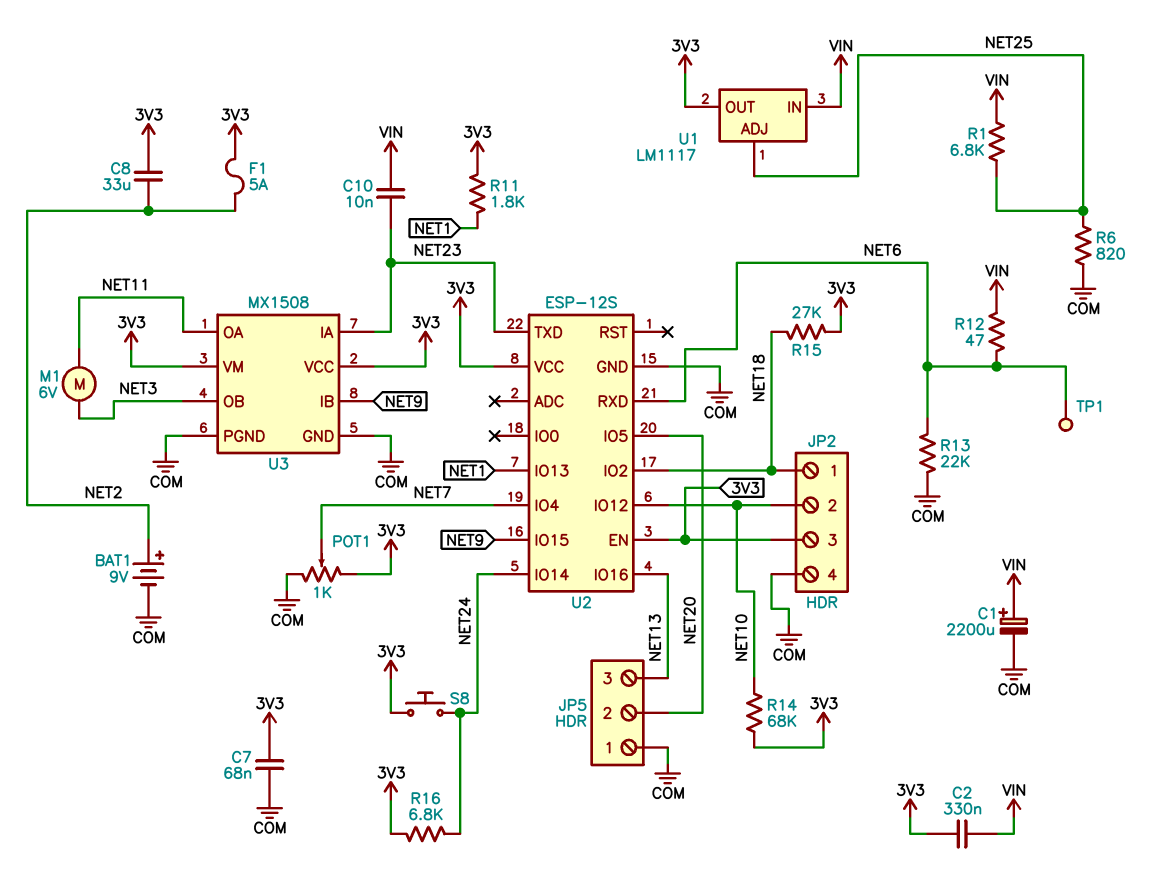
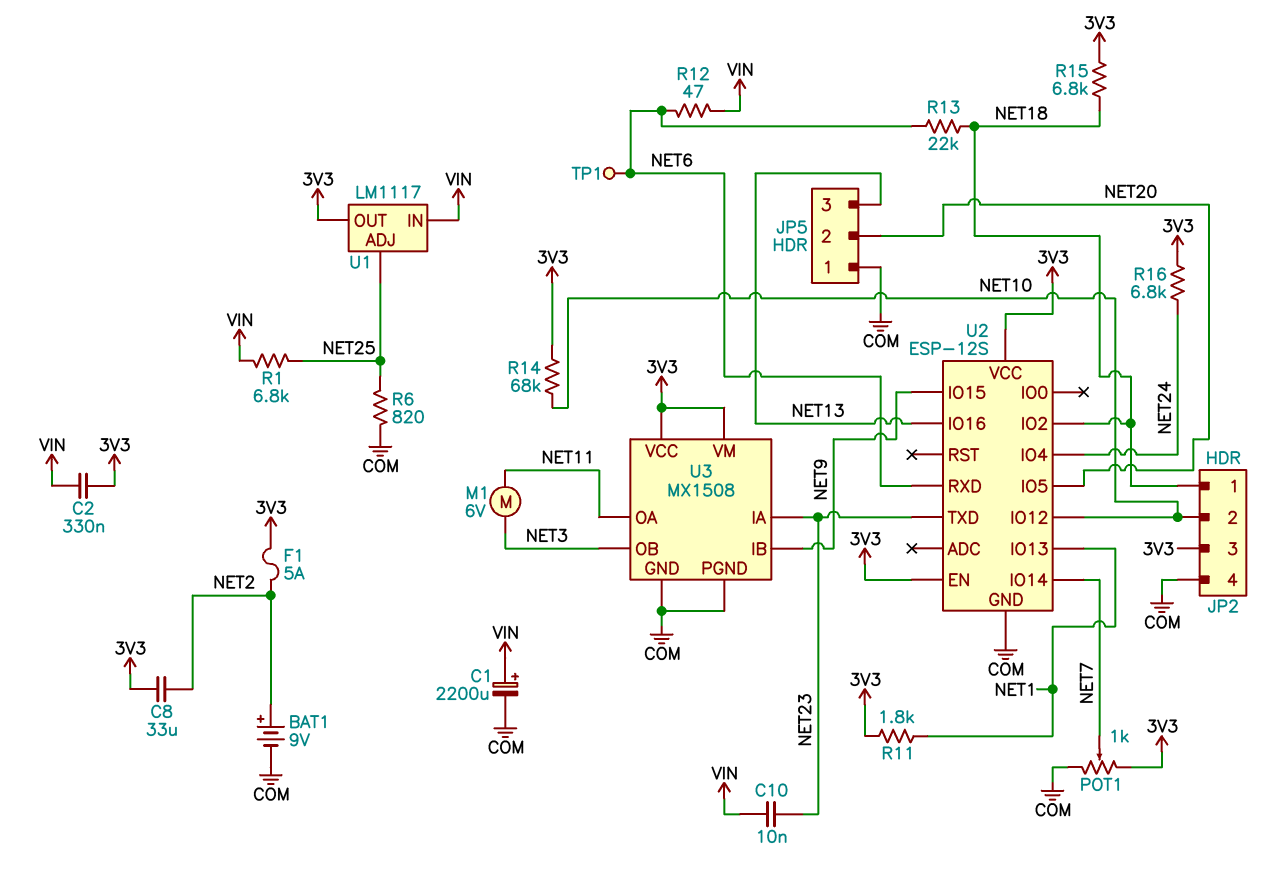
C7: 68nF (3V3, COM) -> none
R13: 22k (COM, NET6) -> 22k (NET6, NET18)
R15: 27k (3V3, NET18) -> 6.8k (3V3, NET18)
S8: button (3V3, NET24) -> none
U2 pin IO4: NET7 -> NET24
U2 pin IO14: NET24 -> NET7

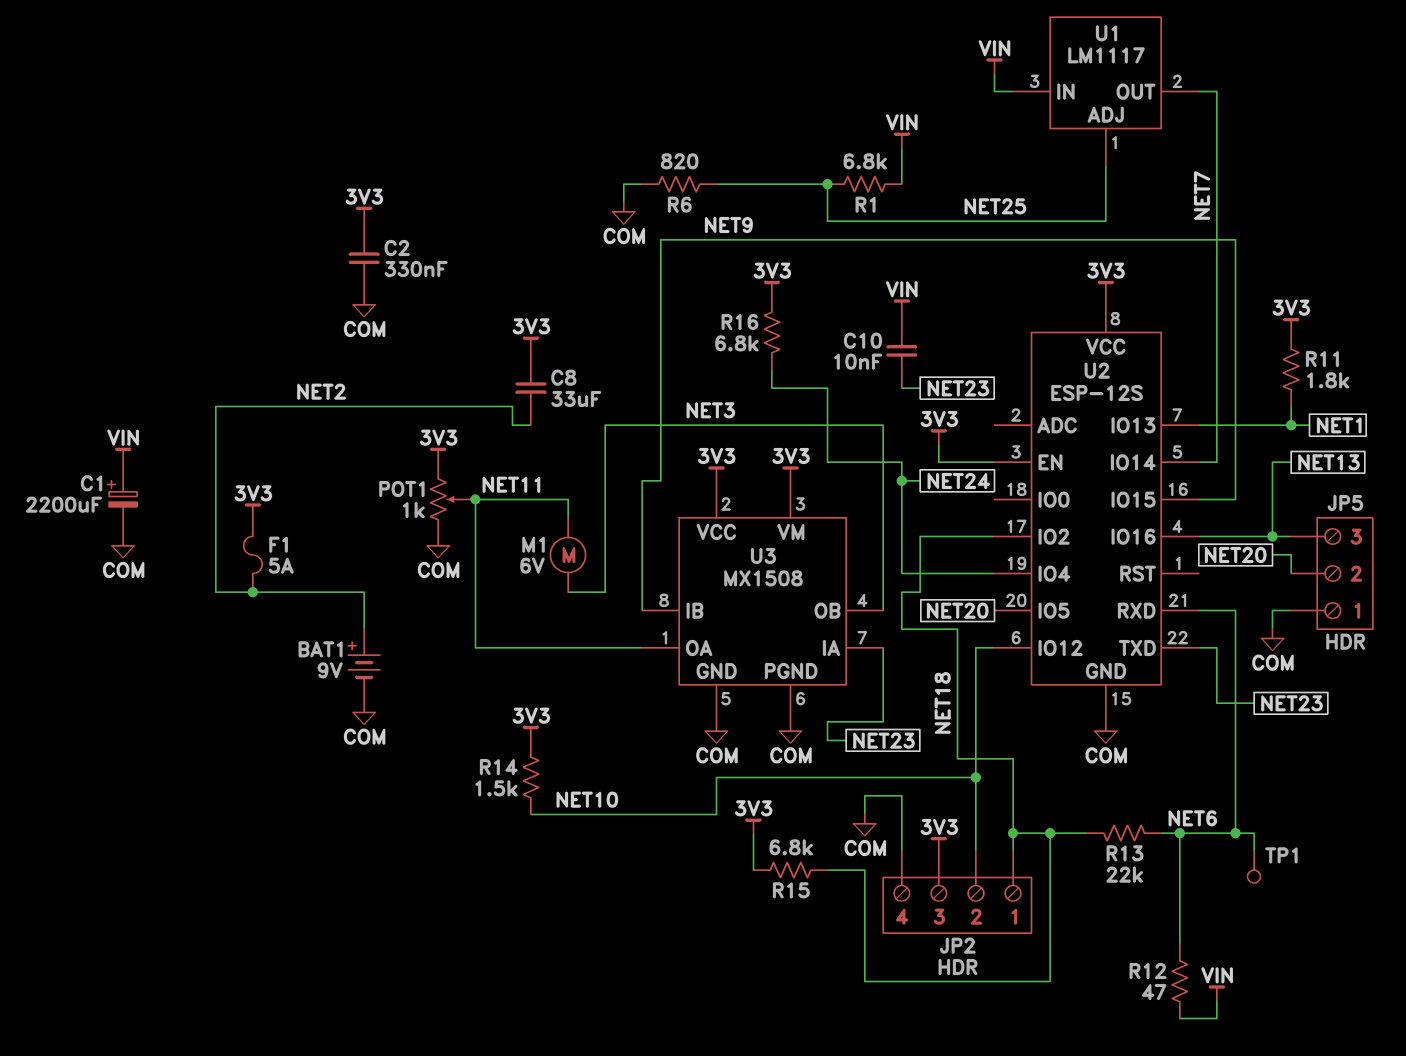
C2: 330nF (3V3, VIN) -> 330nF (3V3, COM)
POT1: 1k (3V3, COM, wiper NET7) -> 1k (3V3, COM, wiper NET11)
R14: 68k (3V3, NET10) -> 1.5k (3V3, NET10)
U1 pin OUT: 3V3 -> NET7

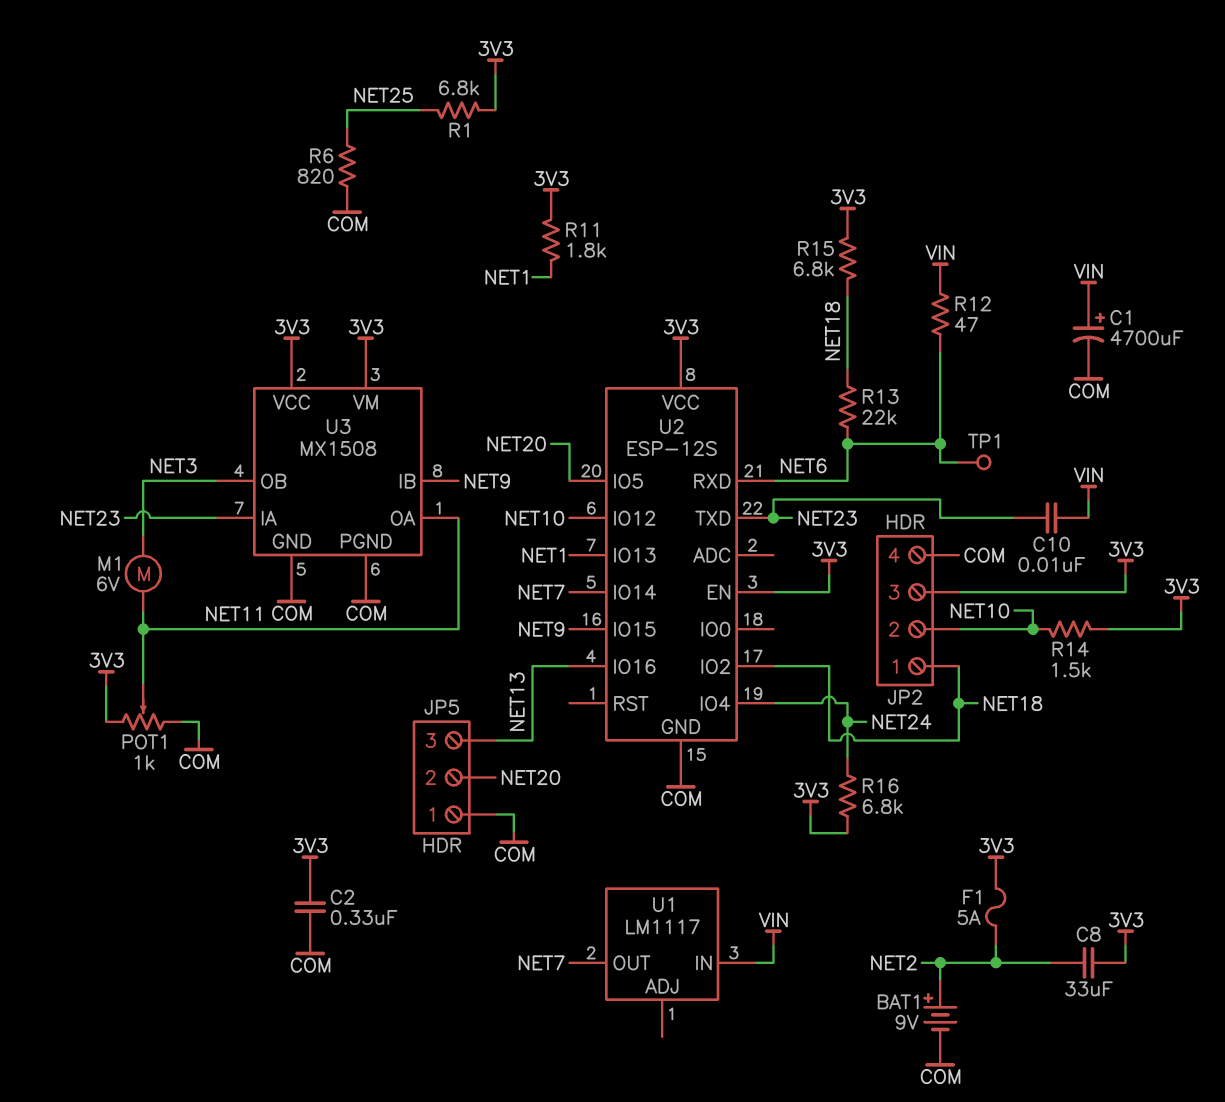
C1: 2200uF (plus VIN, minus COM) -> 4700uF (plus VIN, minus COM)
R1: 6.8k (NET25, VIN) -> 6.8k (3V3, NET25)
U1 pin ADJ: NET25 -> none

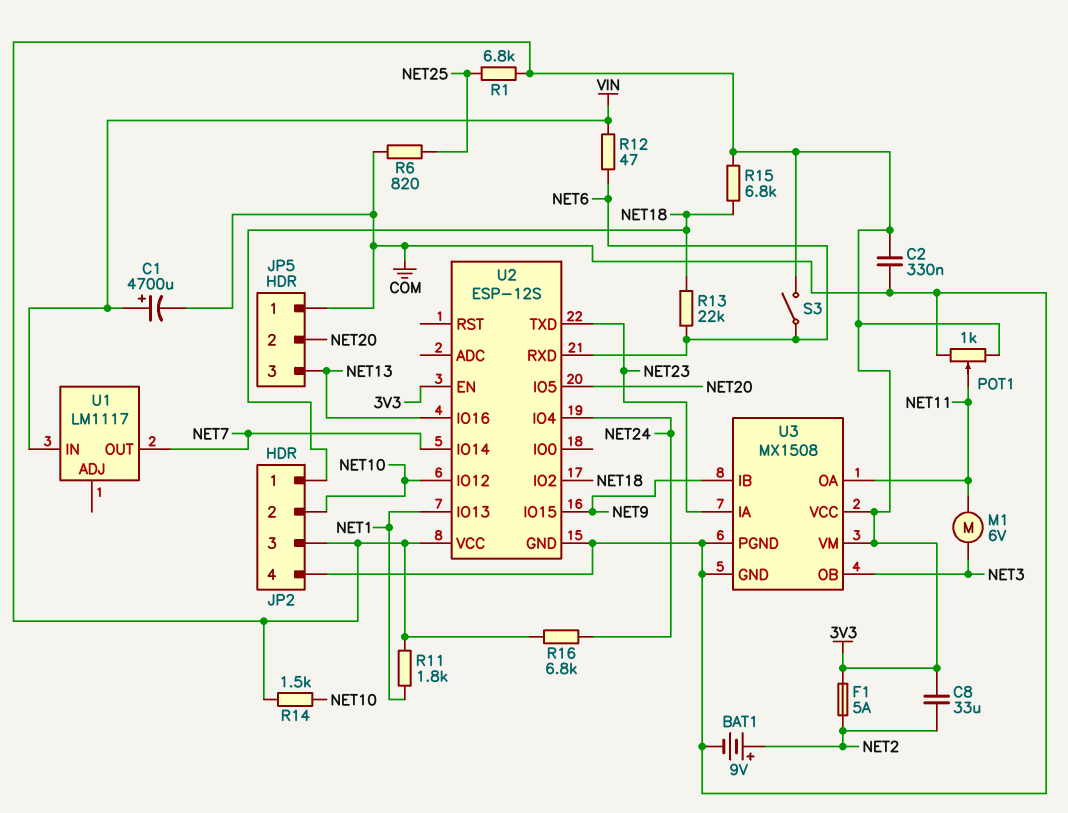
C10: 10nF (NET23, VIN) -> none
S3: none -> switch (3V3, NET6)
TP1: test point (NET6) -> none

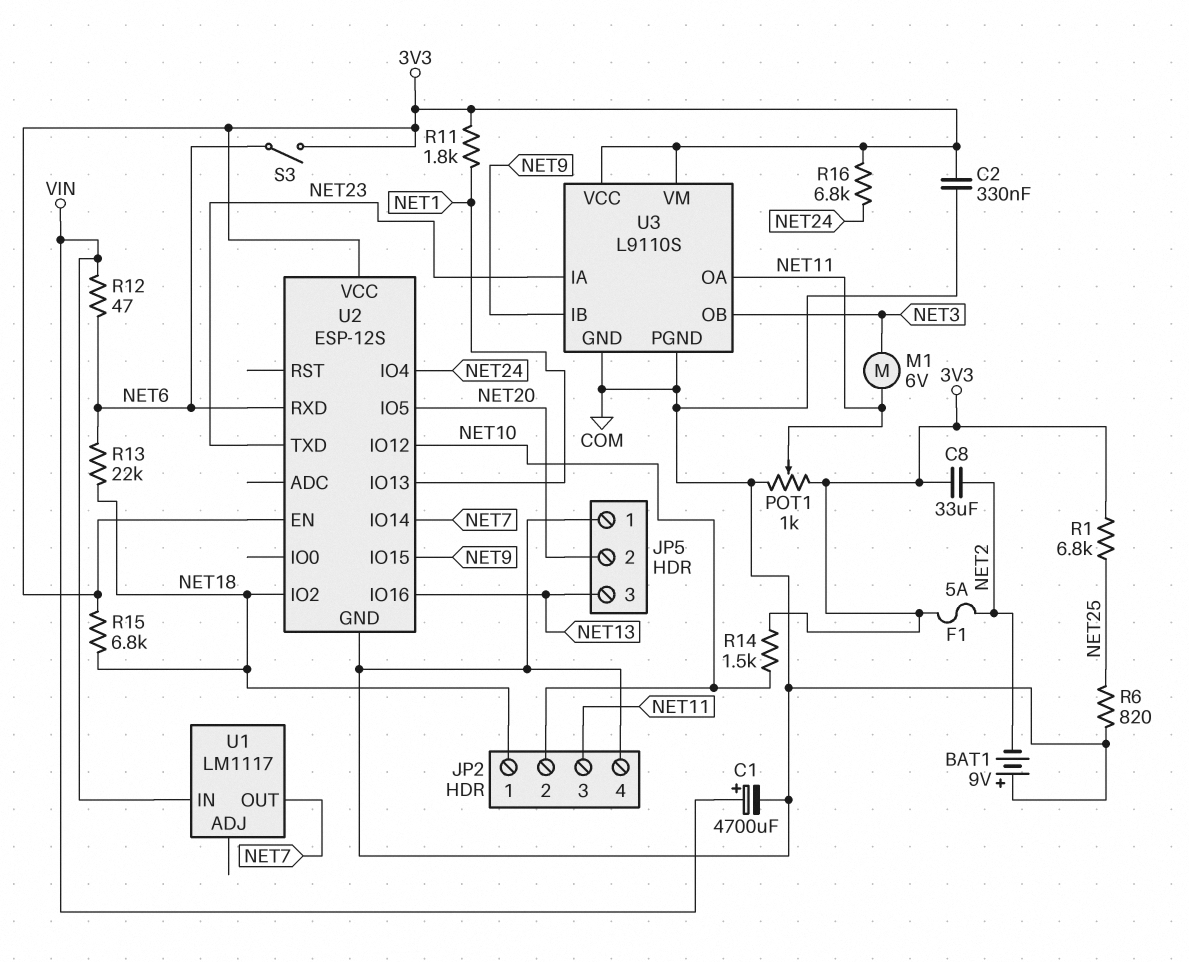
BAT1: 9V (plus NET2, minus COM) -> 9V (plus COM, minus NET2)
JP2 pin 3: 3V3 -> NET11
U3: MX1508 -> L9110S

